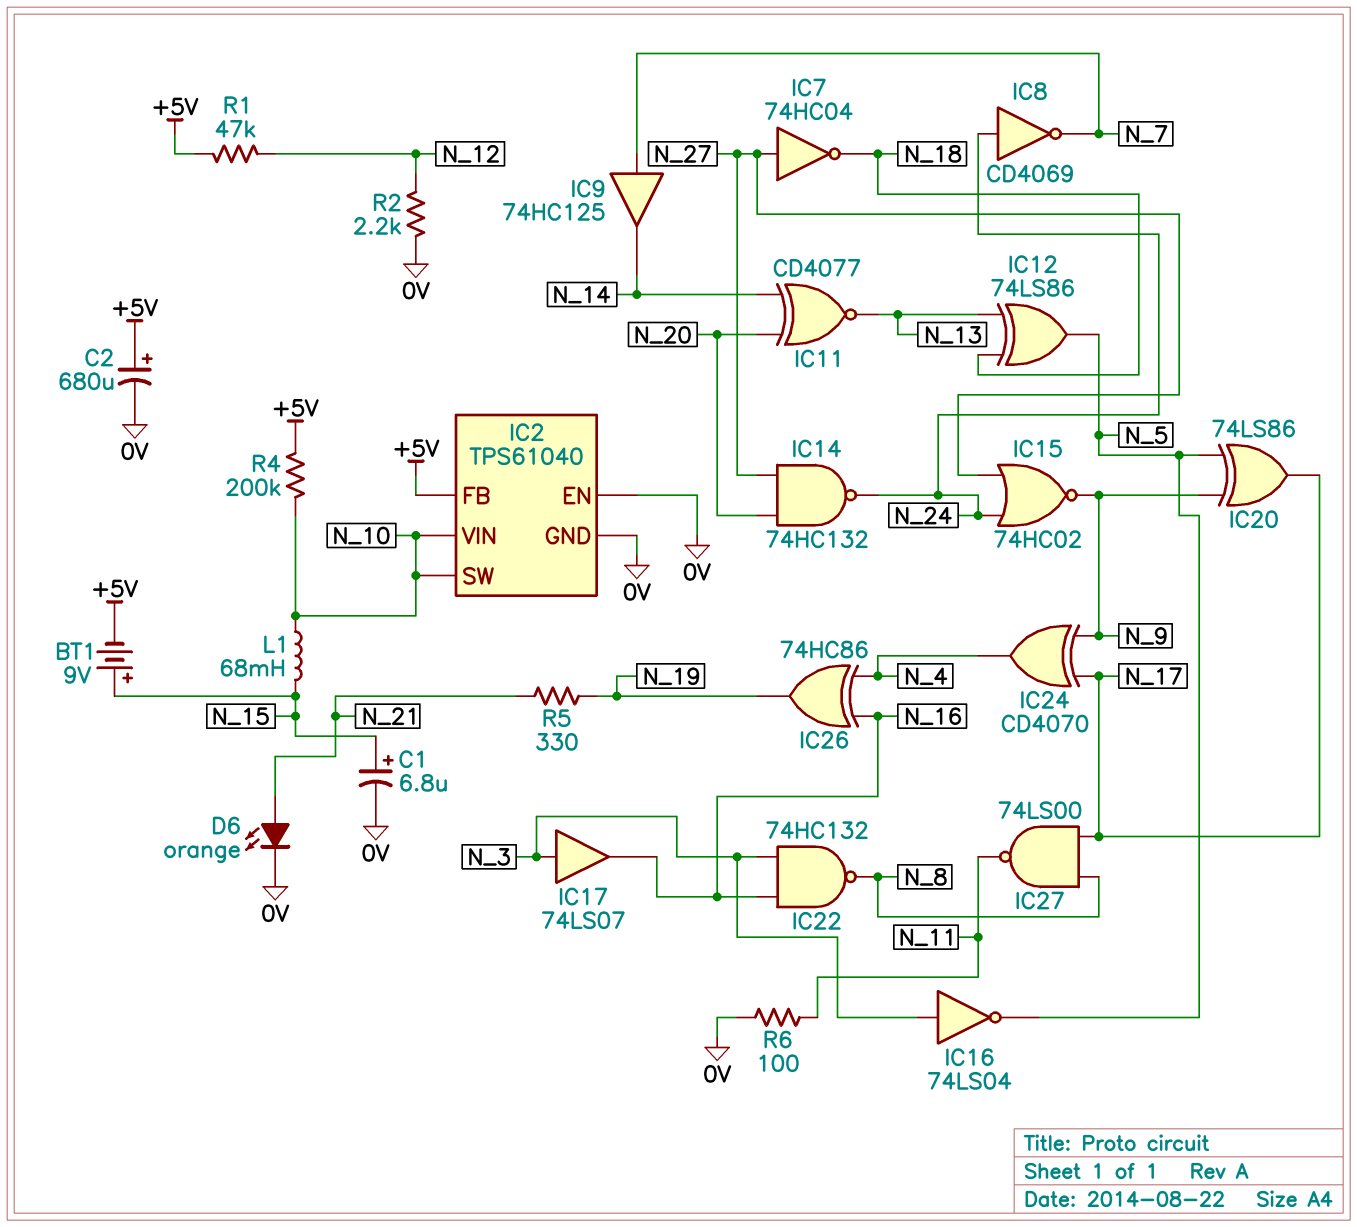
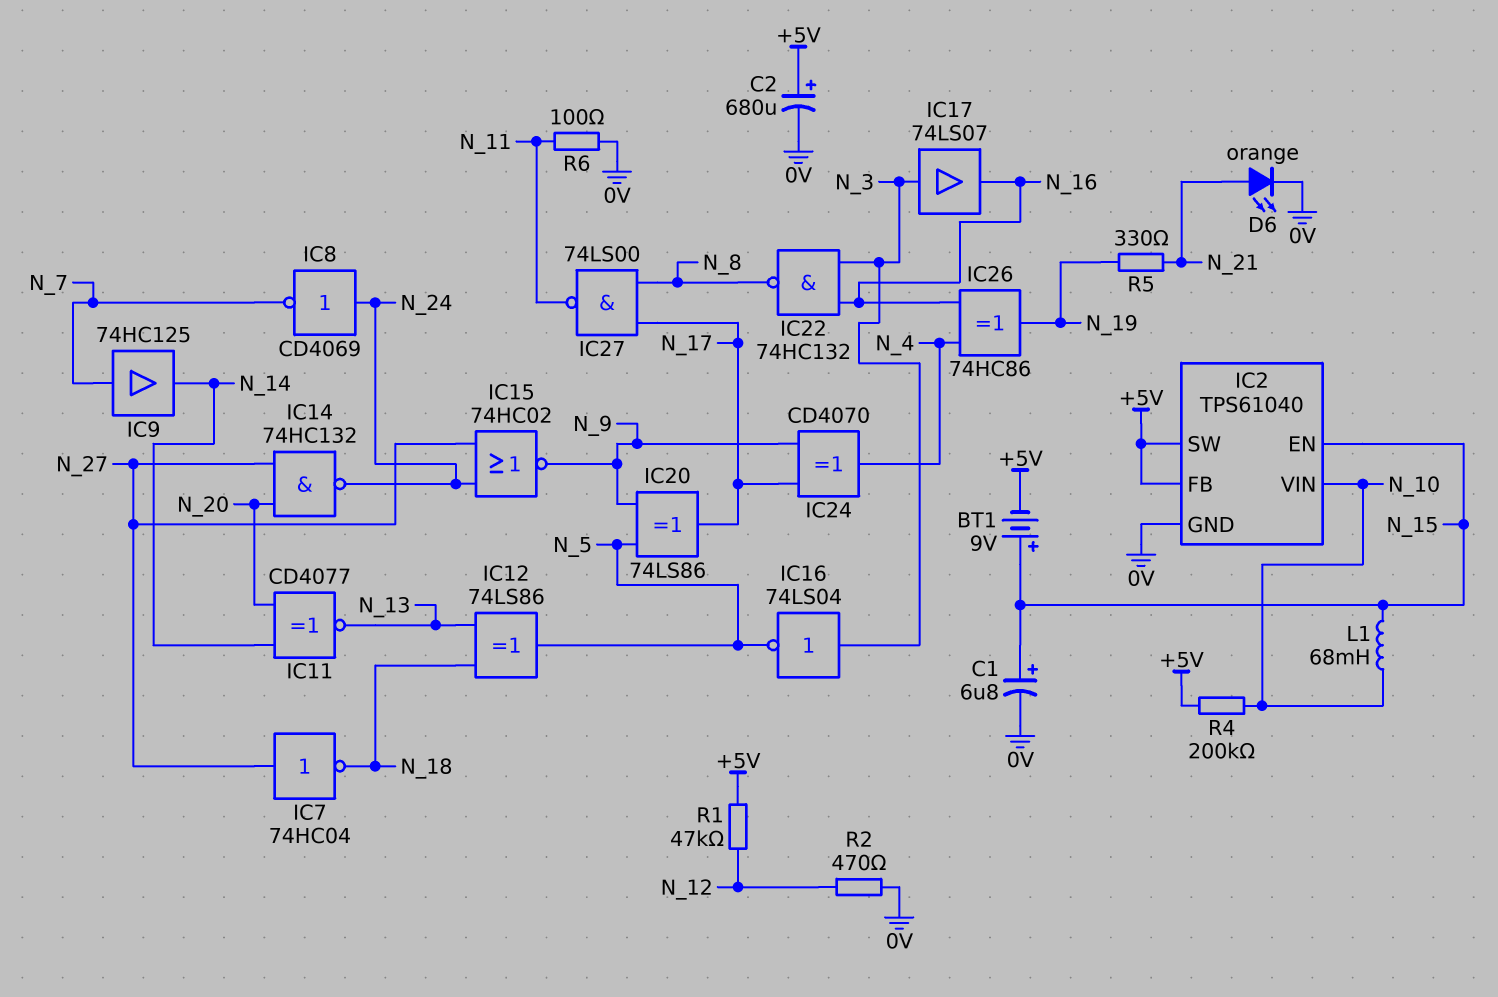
IC2 pin EN: 0V -> N_15
IC2 pin SW: N_10 -> +5V
R2: 2.2k (0V, N_12) -> 470 (0V, N_12)

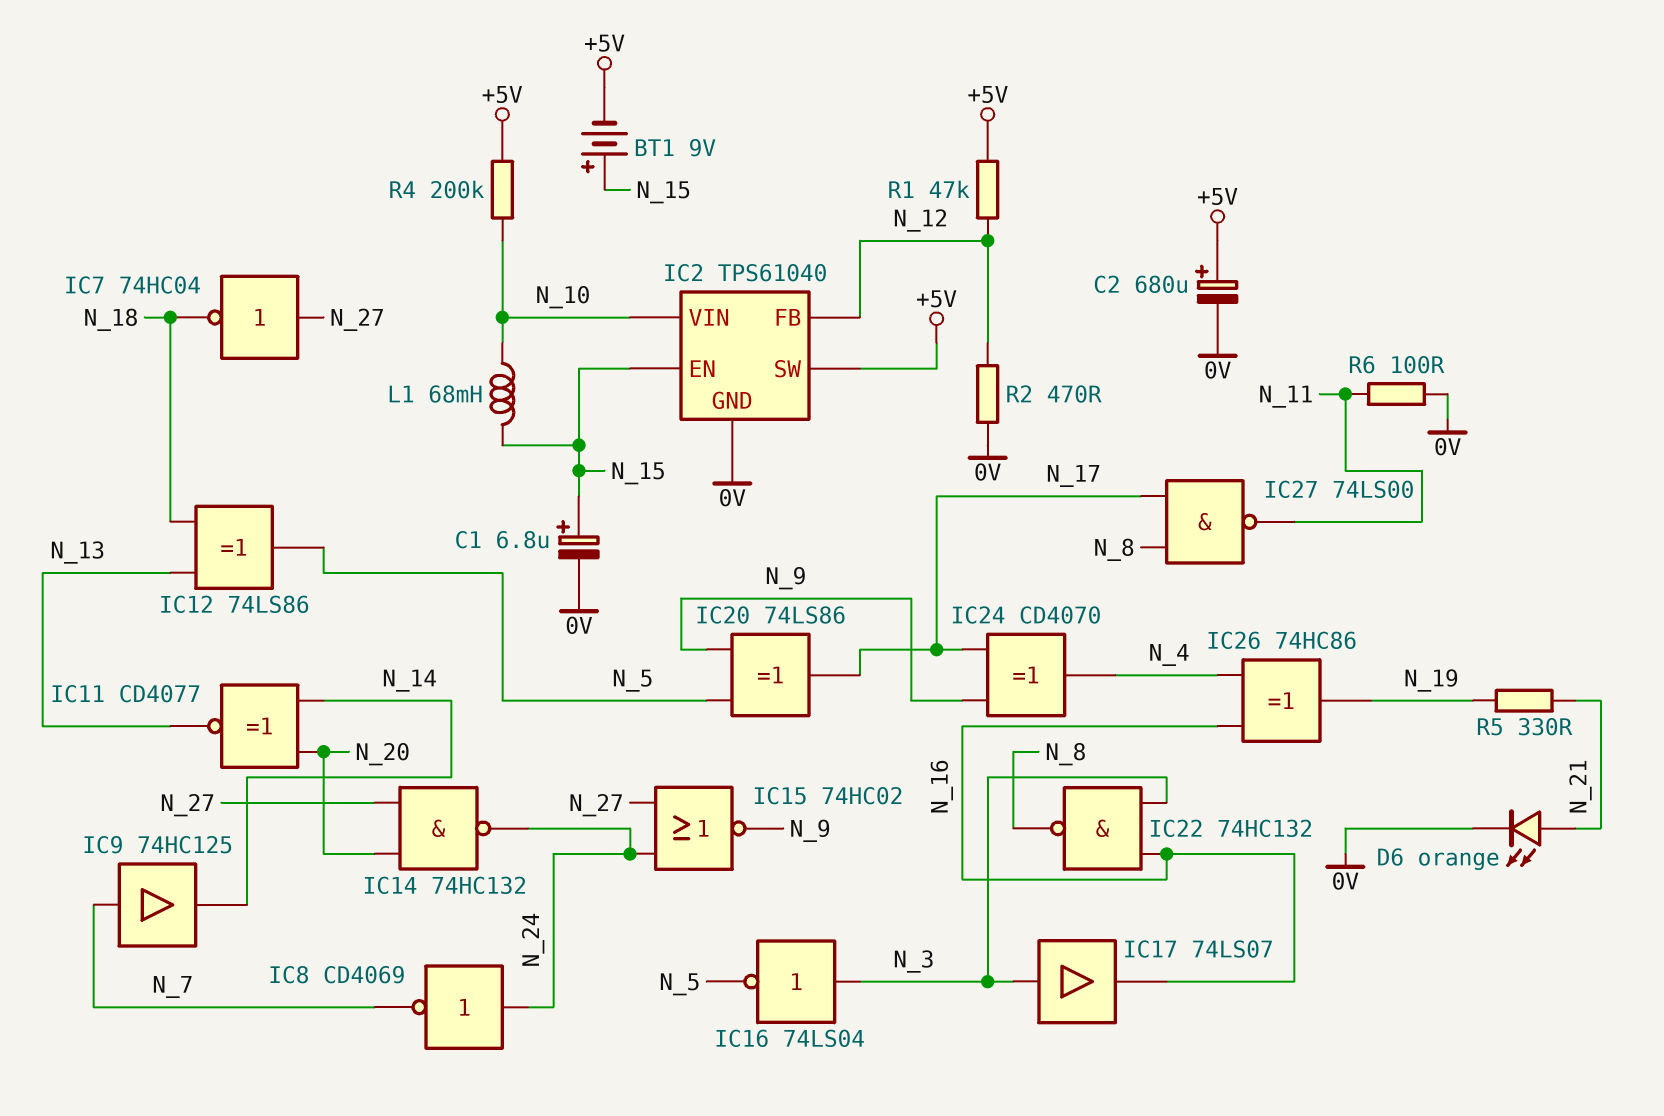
IC2 pin FB: +5V -> N_12

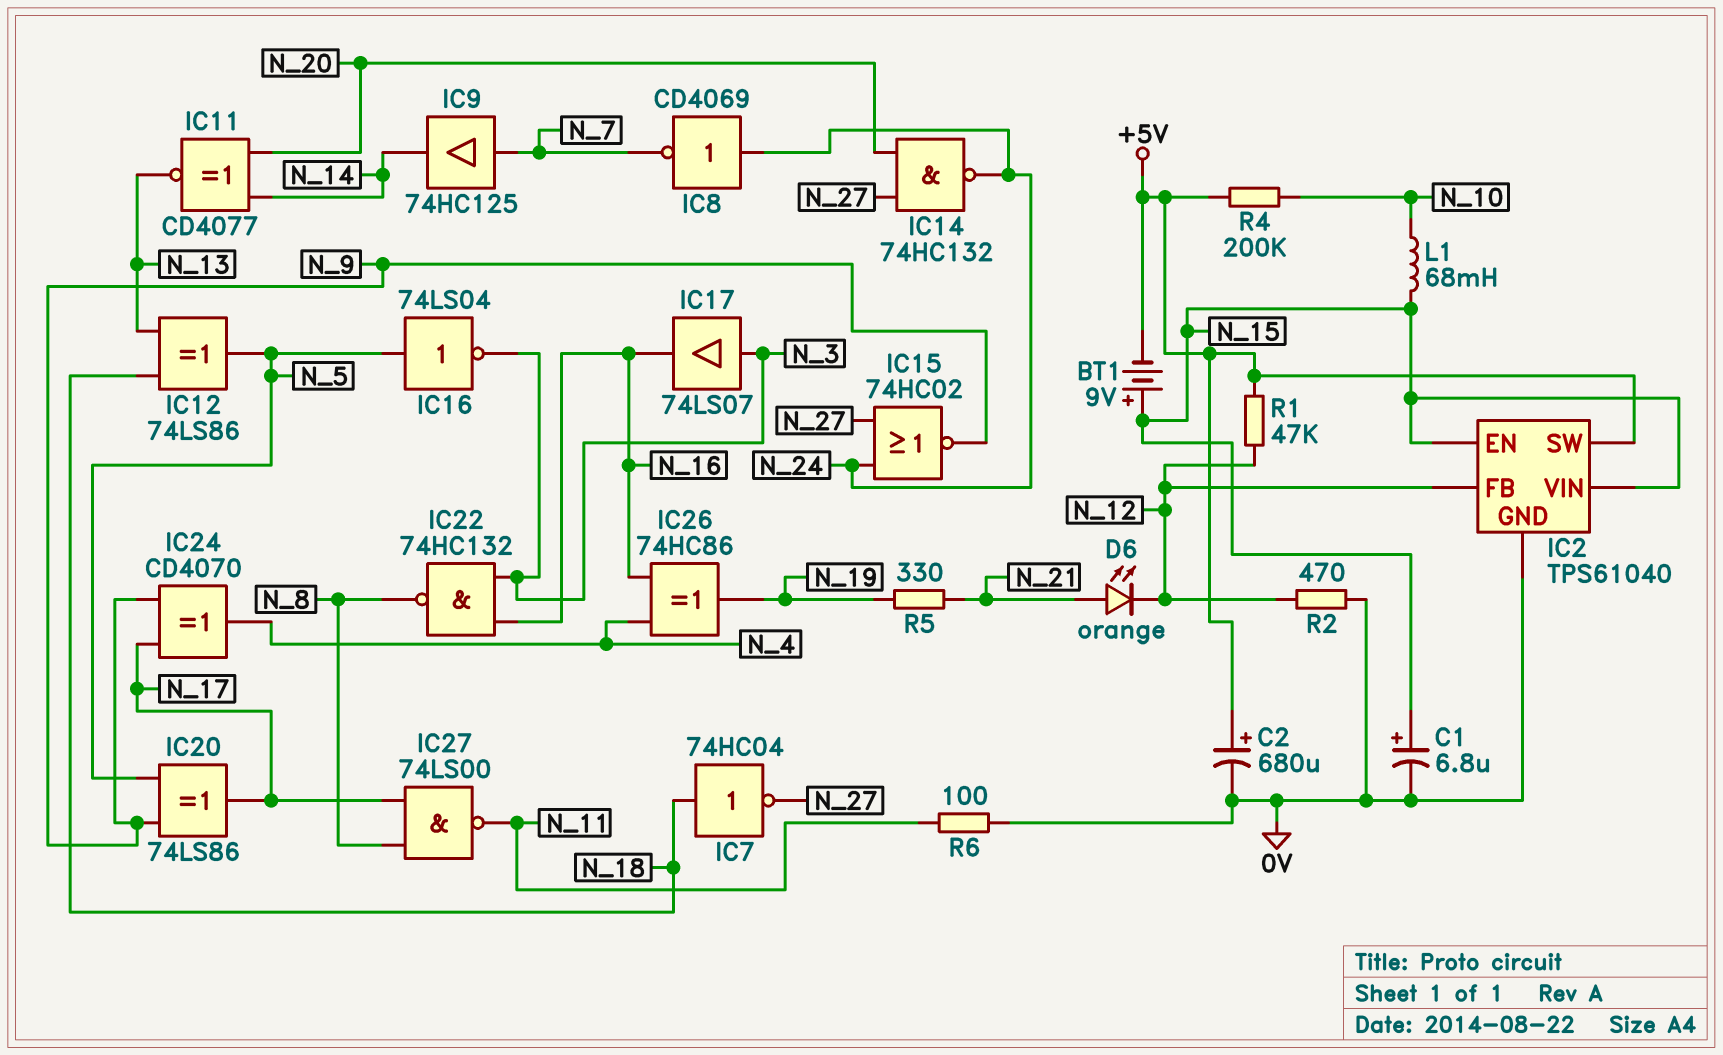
D6: LED orange (A N_21, K 0V) -> LED orange (A N_21, K N_12)
IC2 pin VIN: N_10 -> N_15
IC7: NOT 74HC04 (in N_27, out N_18) -> NOT 74HC04 (in N_18, out N_27)
IC16: NOT 74LS04 (in N_3, out N_5) -> NOT 74LS04 (in N_5, out N_3)

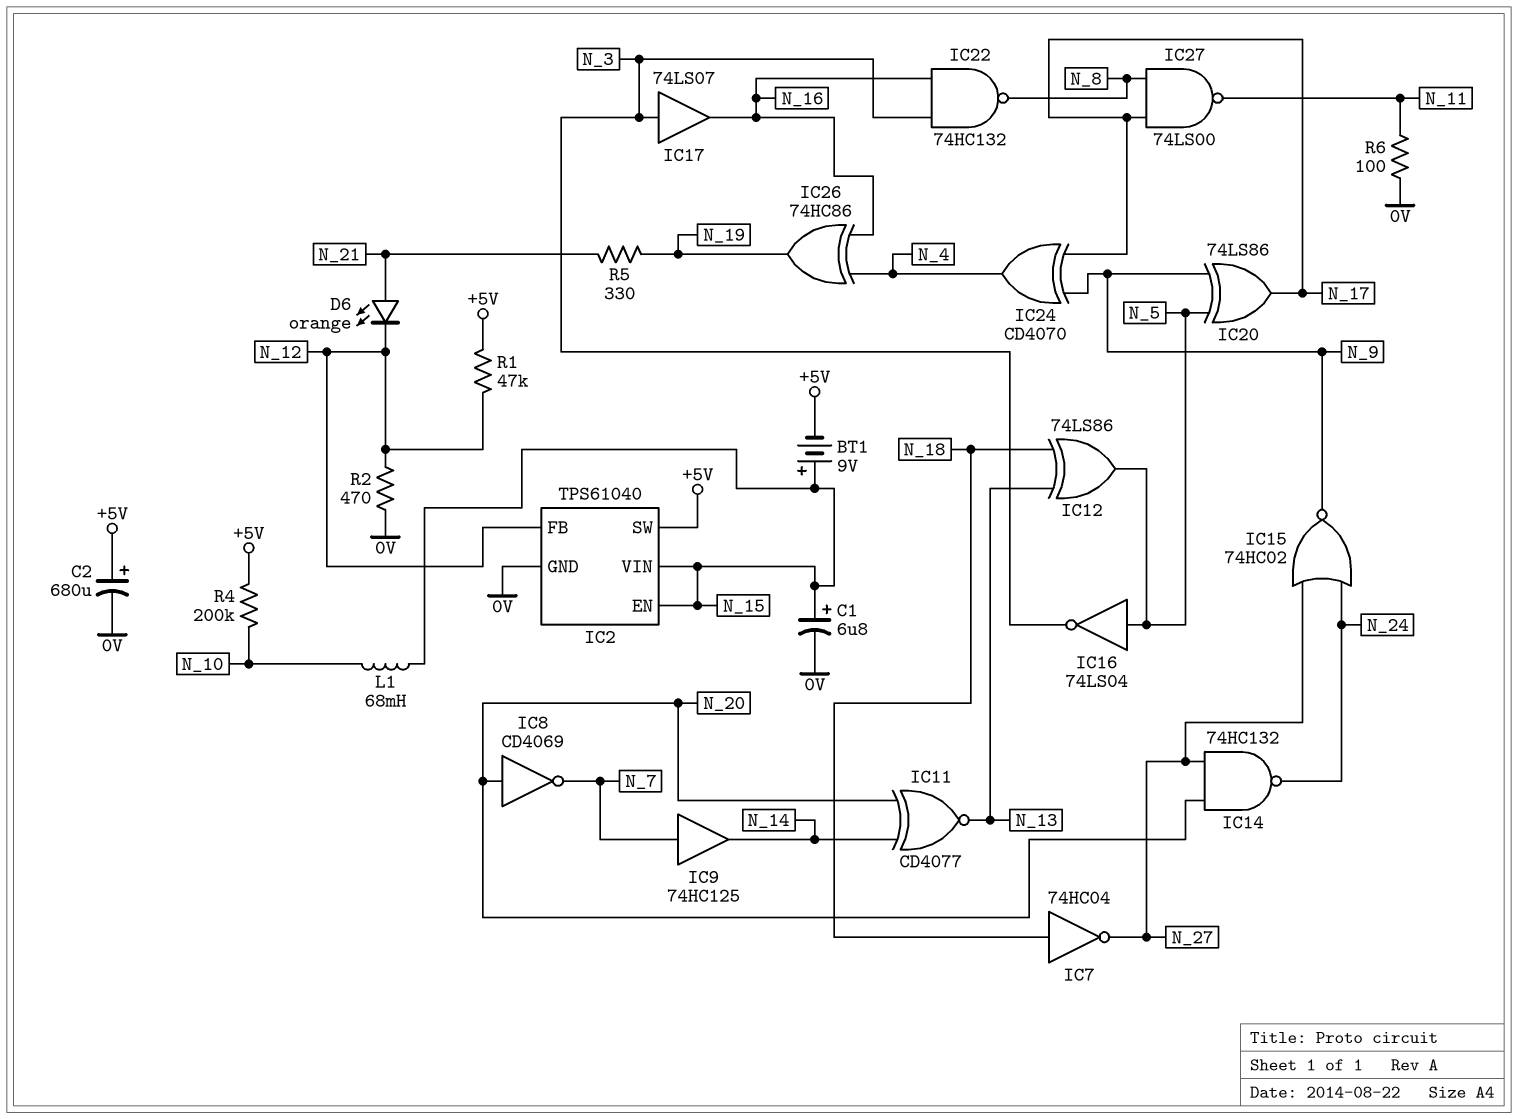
IC8: NOT CD4069 (in N_24, out N_7) -> NOT CD4069 (in N_20, out N_7)

